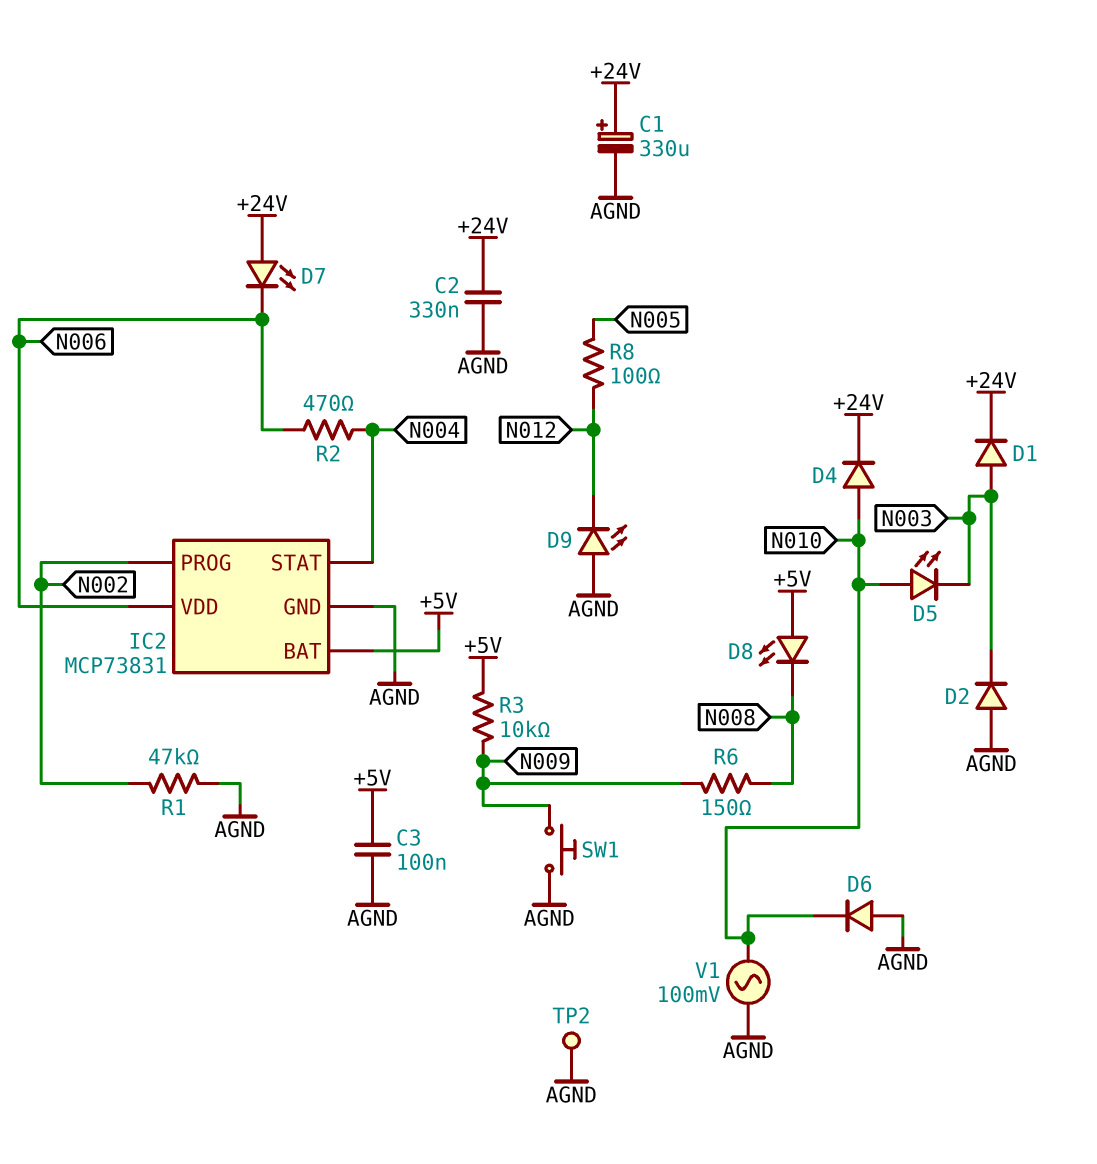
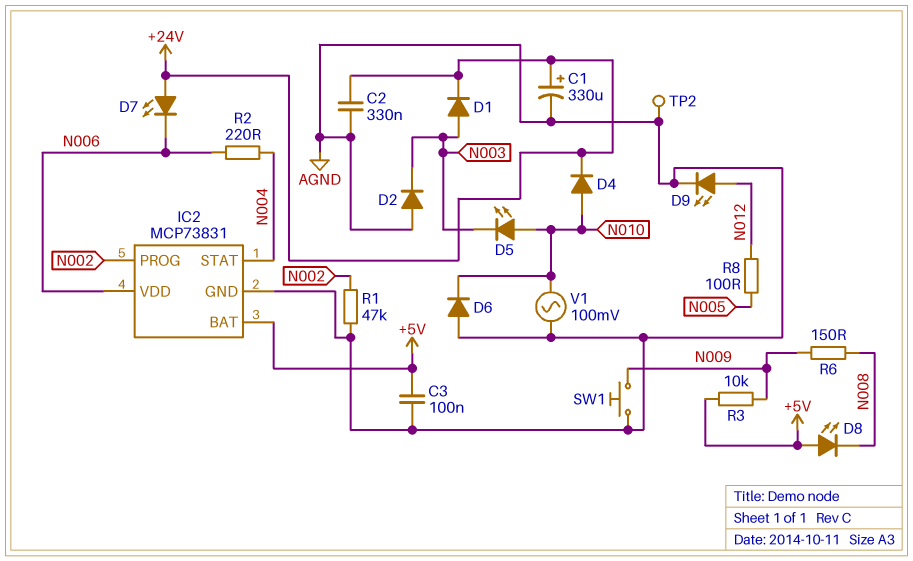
D9: LED (A AGND, K N012) -> LED (A N012, K AGND)
R2: 470 (N004, N006) -> 220 (N004, N006)

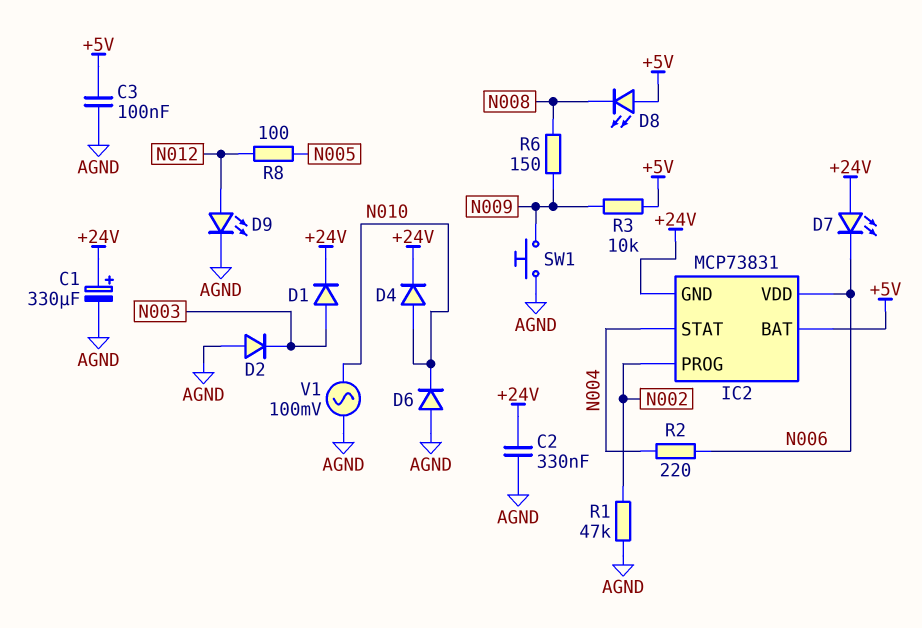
D5: LED (A N010, K N003) -> none
IC2 pin GND: AGND -> +24V
TP2: test point (AGND) -> none

